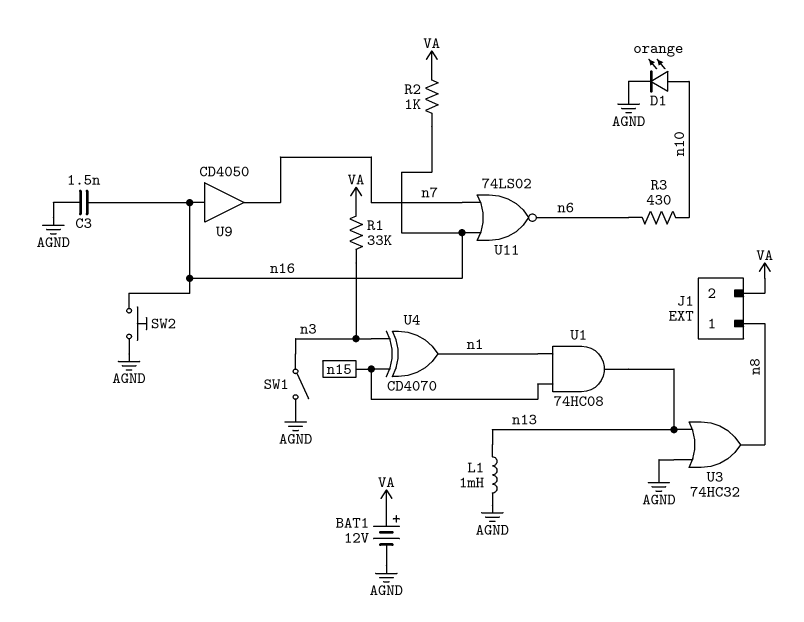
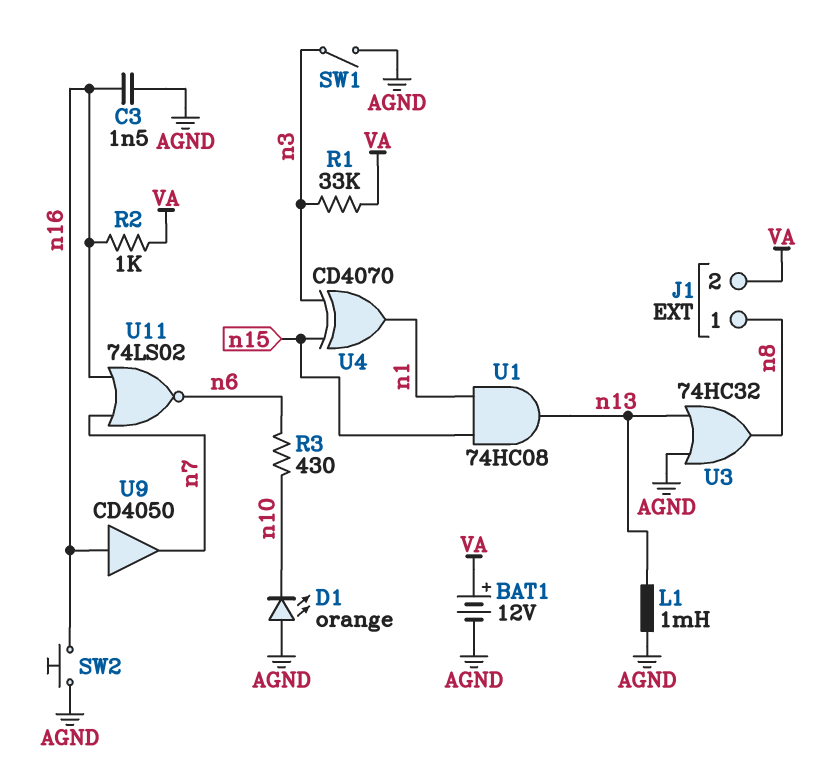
D1: LED orange (A n10, K AGND) -> LED orange (A AGND, K n10)

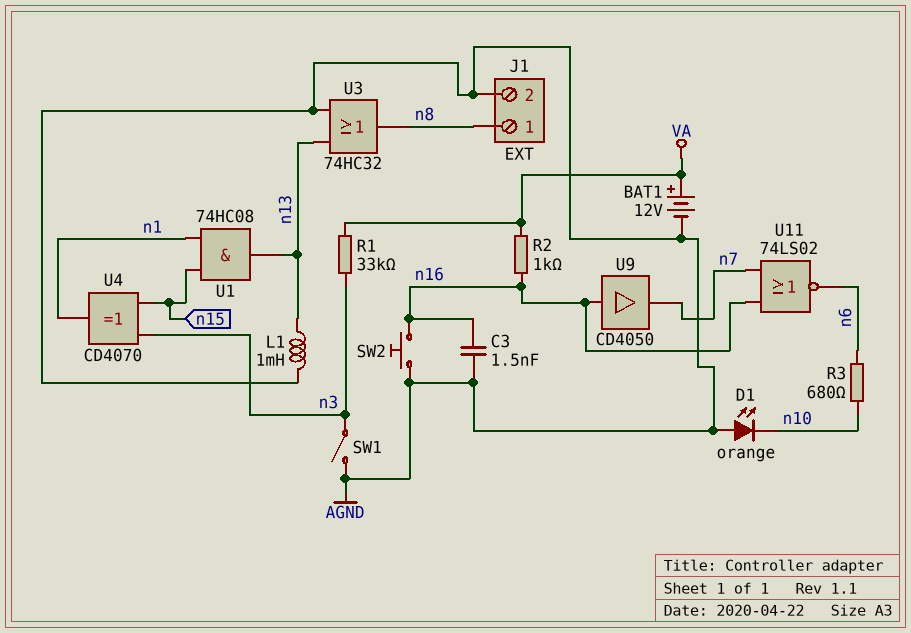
J1 pin 2: VA -> AGND
R3: 430 (n6, n10) -> 680 (n6, n10)

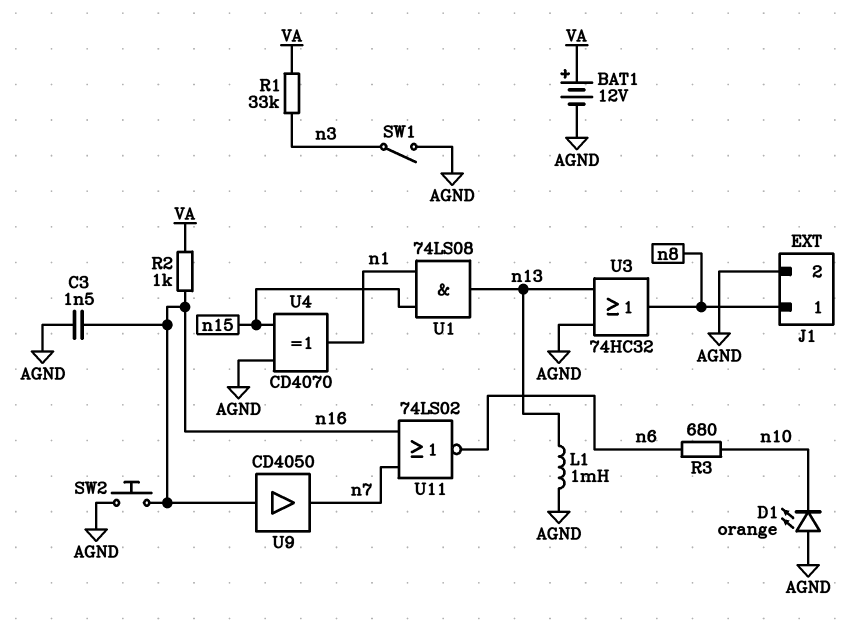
U1: AND 74HC08 (in n1, in n15, out n13) -> AND 74LS08 (in n1, in n15, out n13)
U4: XOR CD4070 (in n3, in n15, out n1) -> XOR CD4070 (in AGND, in n15, out n1)

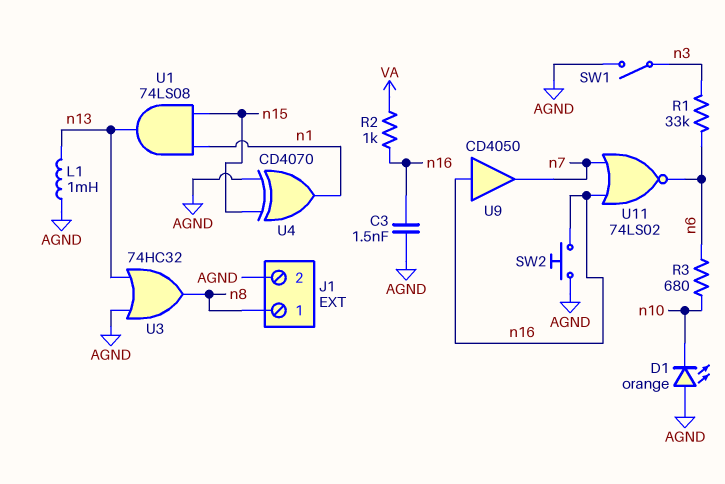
BAT1: 12V (plus VA, minus AGND) -> none
R1: 33k (VA, n3) -> 33k (n3, n6)

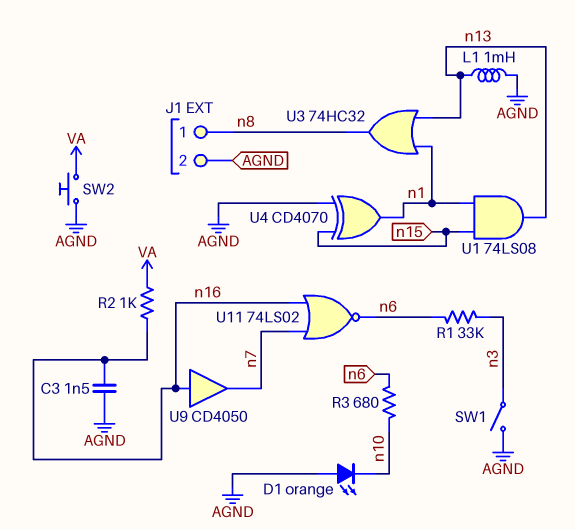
SW2: button (AGND, n16) -> button (AGND, VA)
U3: OR 74HC32 (in AGND, in n13, out n8) -> OR 74HC32 (in n1, in n13, out n8)

